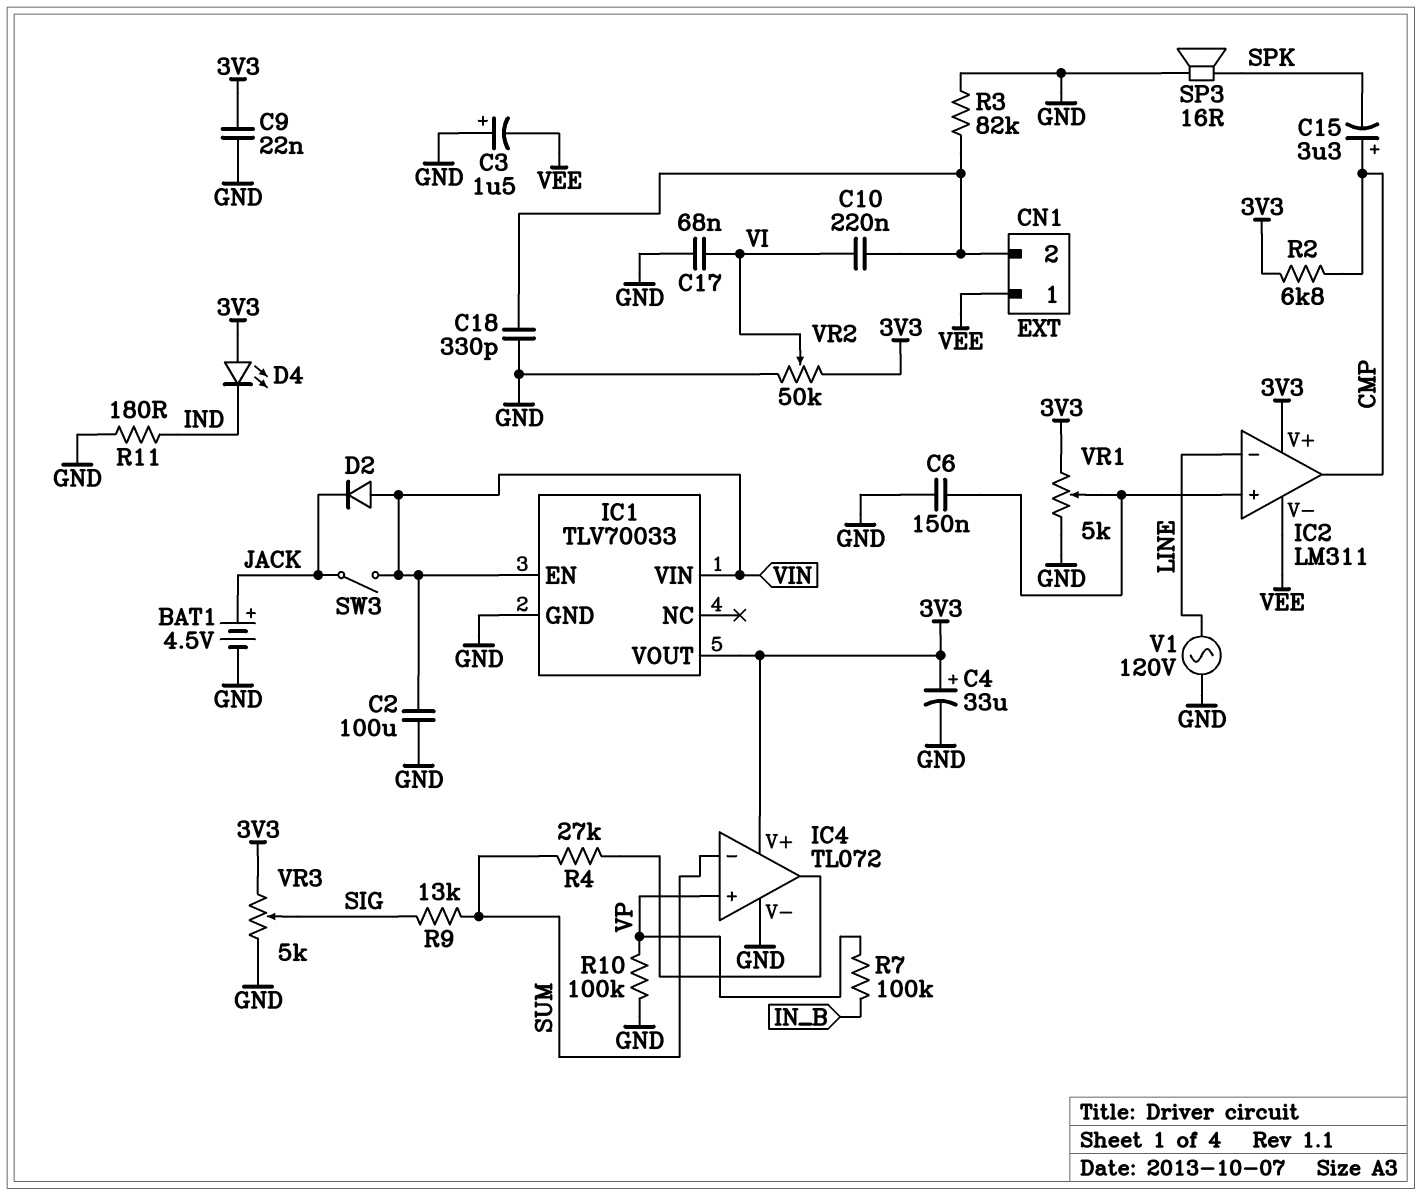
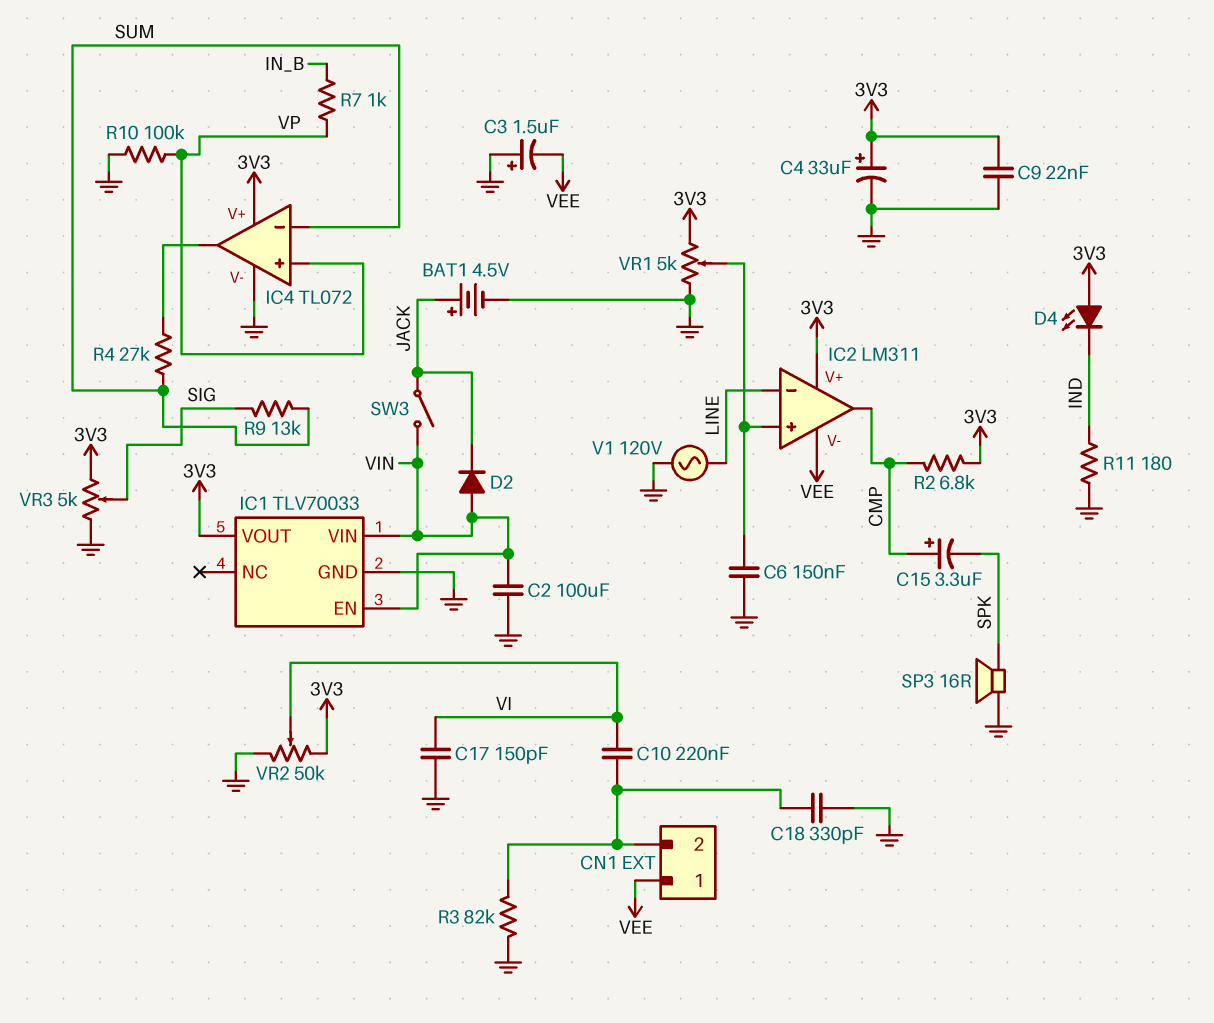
C17: 68nF (GND, VI) -> 150pF (GND, VI)
R7: 100k (IN_B, VP) -> 1k (IN_B, VP)

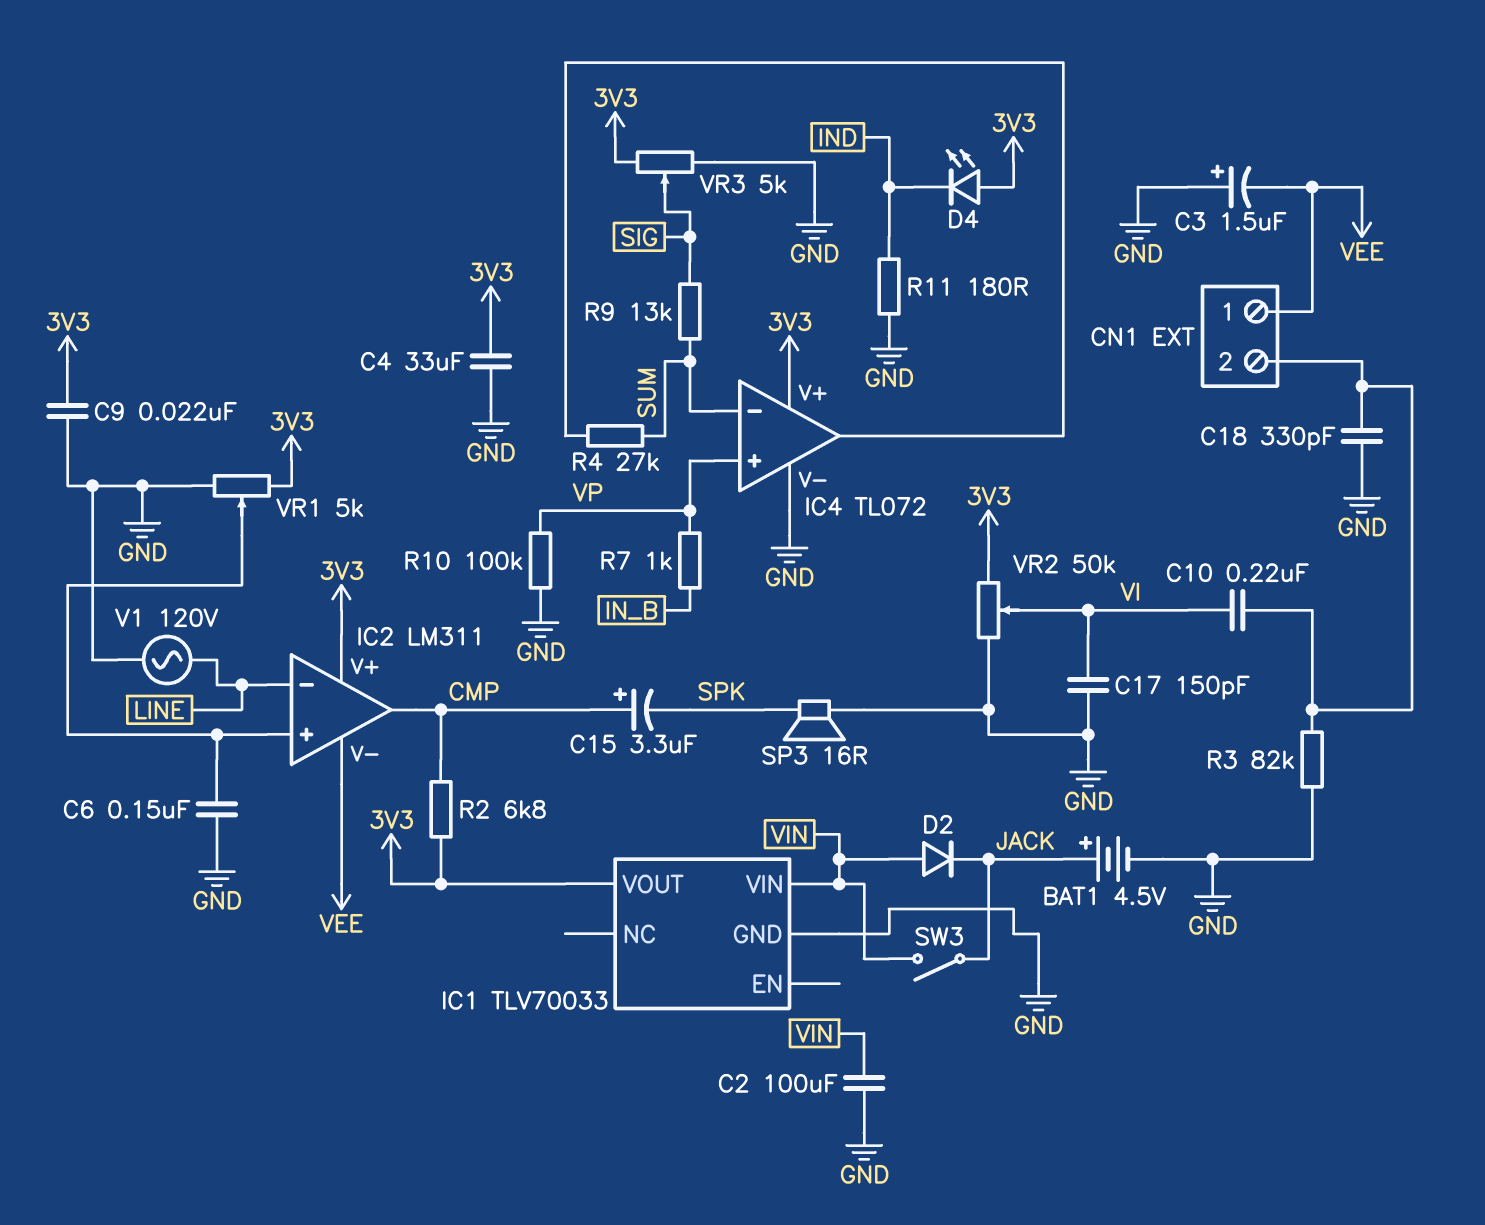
C4: 33uF (plus 3V3, minus GND) -> 33uF (3V3, GND)
IC1 pin EN: VIN -> none

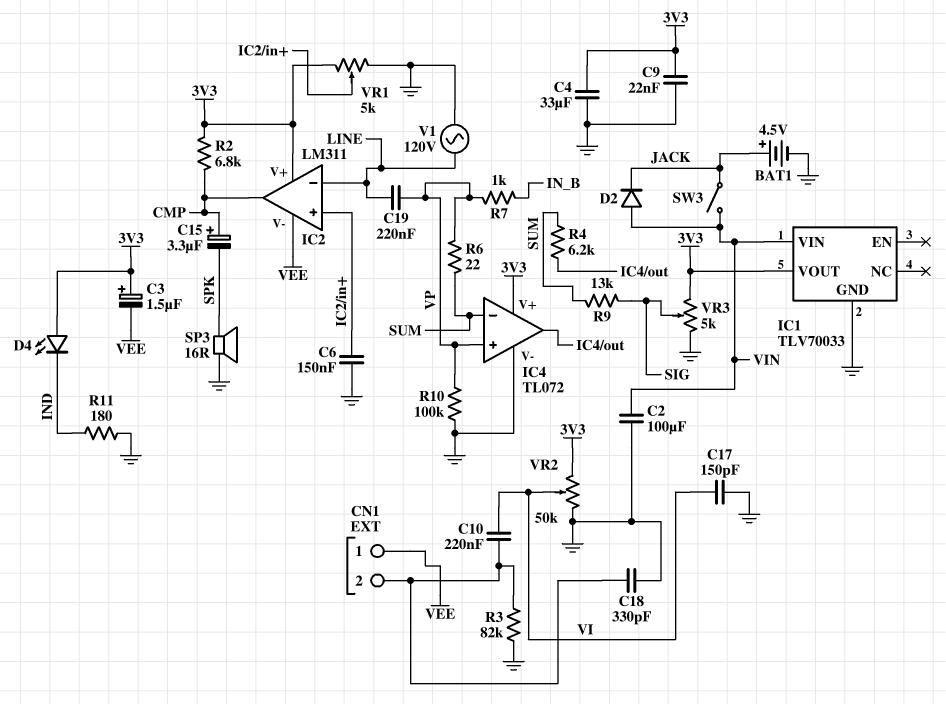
C3: 1.5uF (plus GND, minus VEE) -> 1.5uF (plus 3V3, minus VEE)
C19: none -> 220nF (LINE, VP)
R4: 27k (IC4/out, SUM) -> 6.2k (IC4/out, SUM)
R6: none -> 22 (SUM, VP)

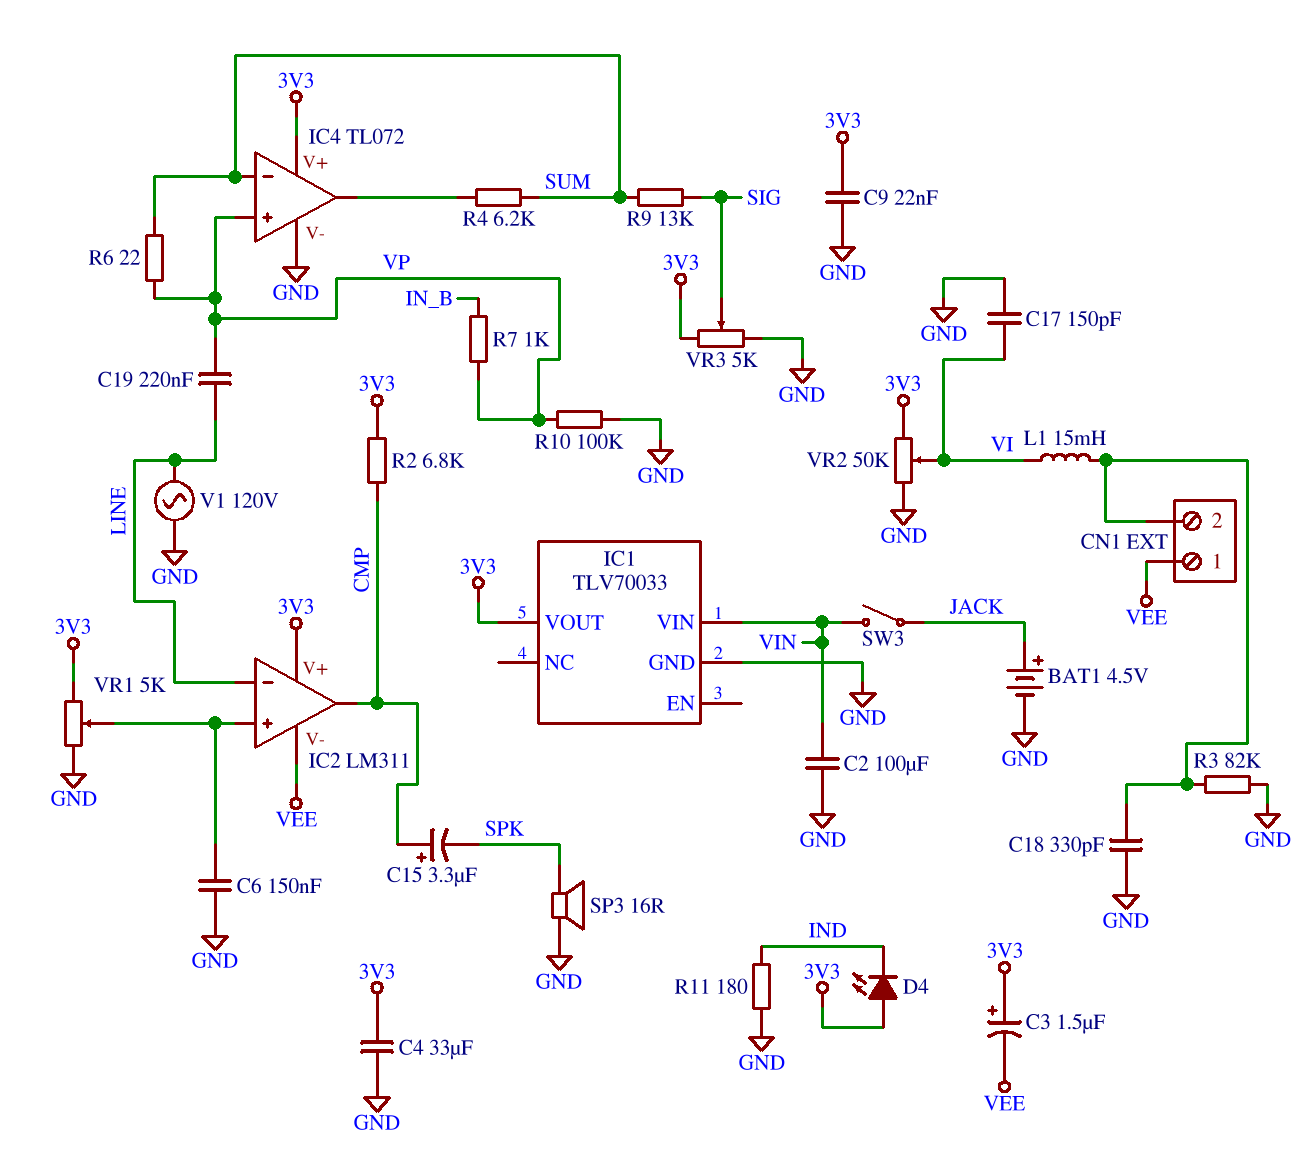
C10: 220nF (CN1/2, VI) -> none
D2: diode (A VIN, K JACK) -> none
L1: none -> 15mH (CN1/2, VI)

